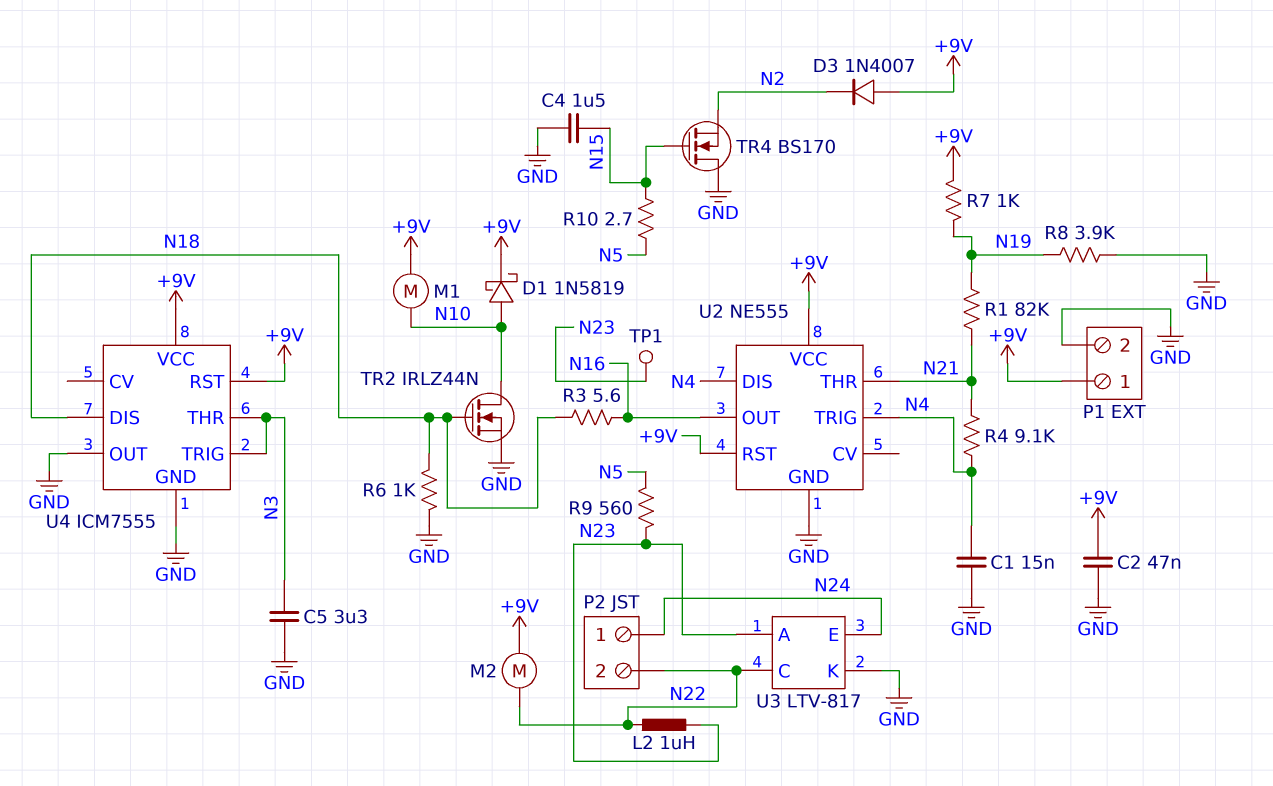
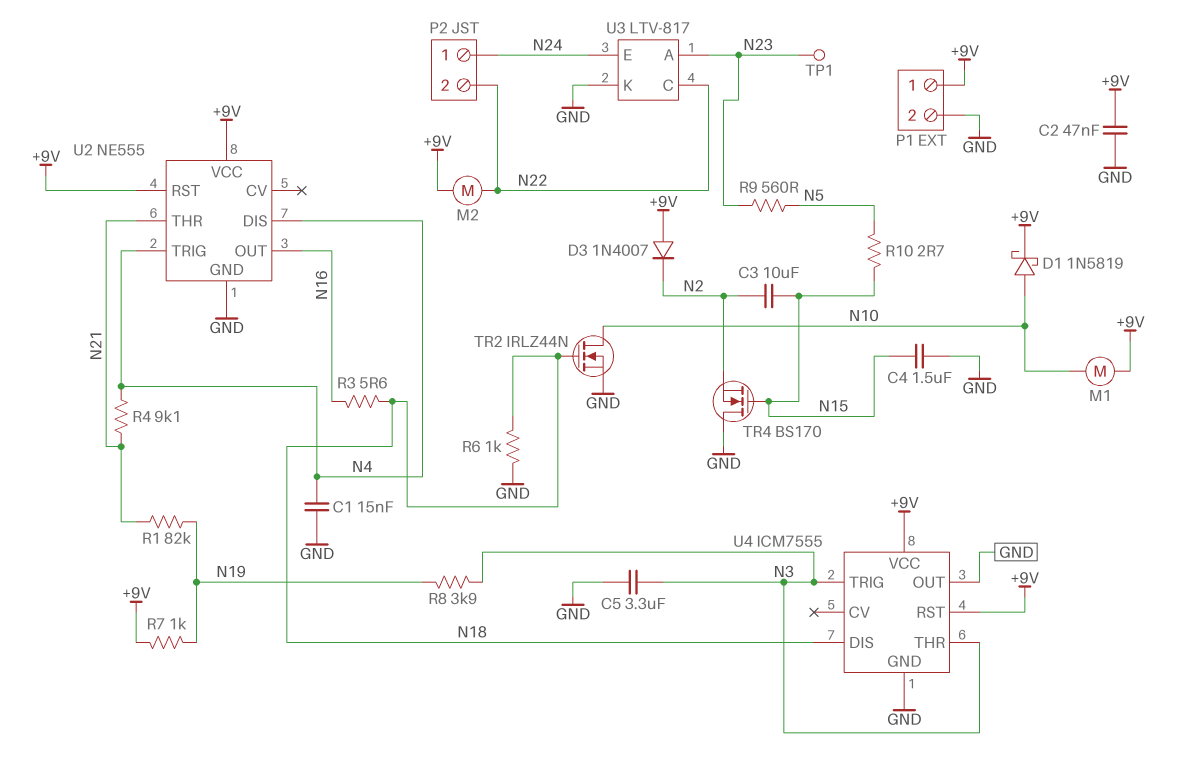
C3: none -> 10uF (N2, N15)
L2: 1uH (N22, N23) -> none
R8: 3.9k (GND, N19) -> 3.9k (N3, N19)

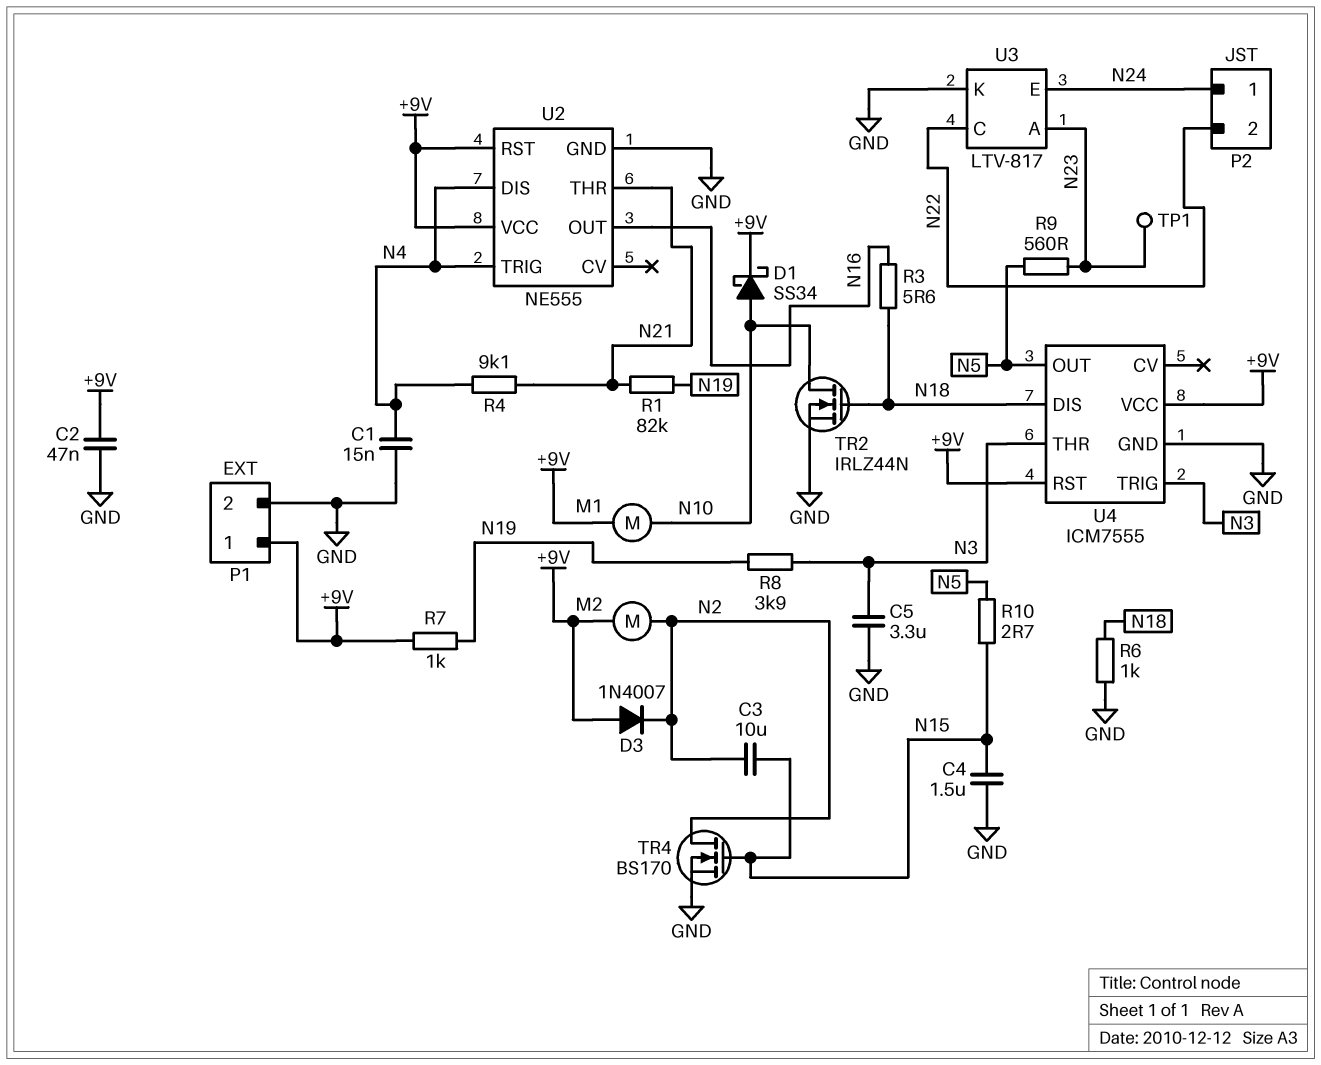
D1: schottky 1N5819 (A N10, K +9V) -> schottky SS34 (A N10, K +9V)
M2: motor (+9V, N22) -> motor (+9V, N2)
TR4: NMOS BS170 (G N15, D GND, S N2) -> NMOS BS170 (G N15, D N2, S GND)
U4 pin OUT: GND -> N5

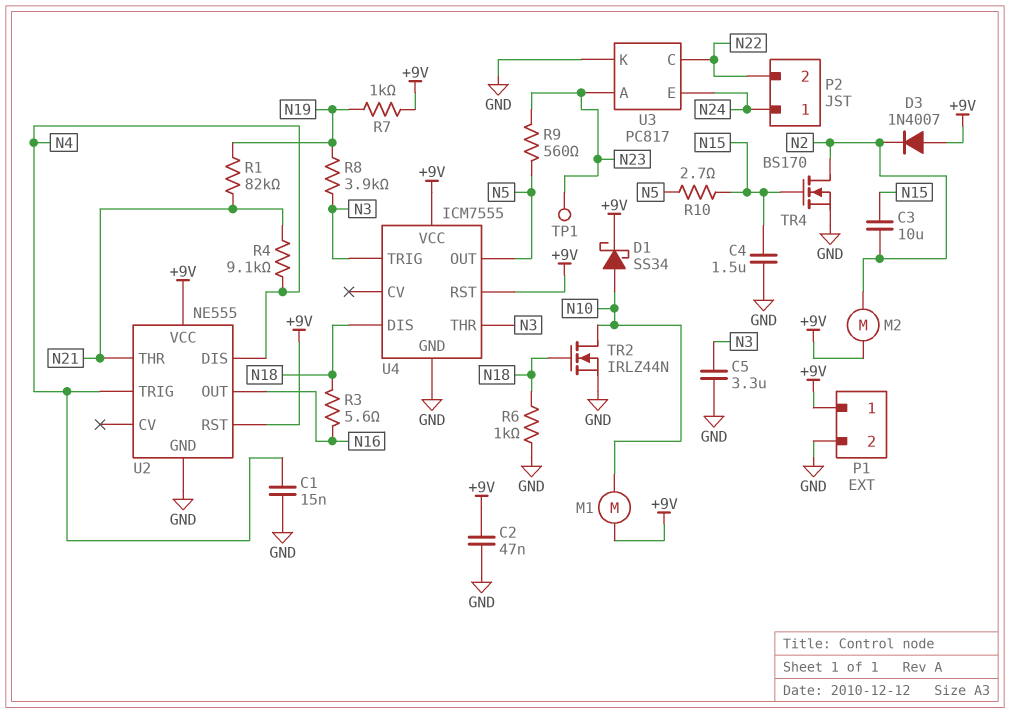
U3: LTV-817 -> PC817

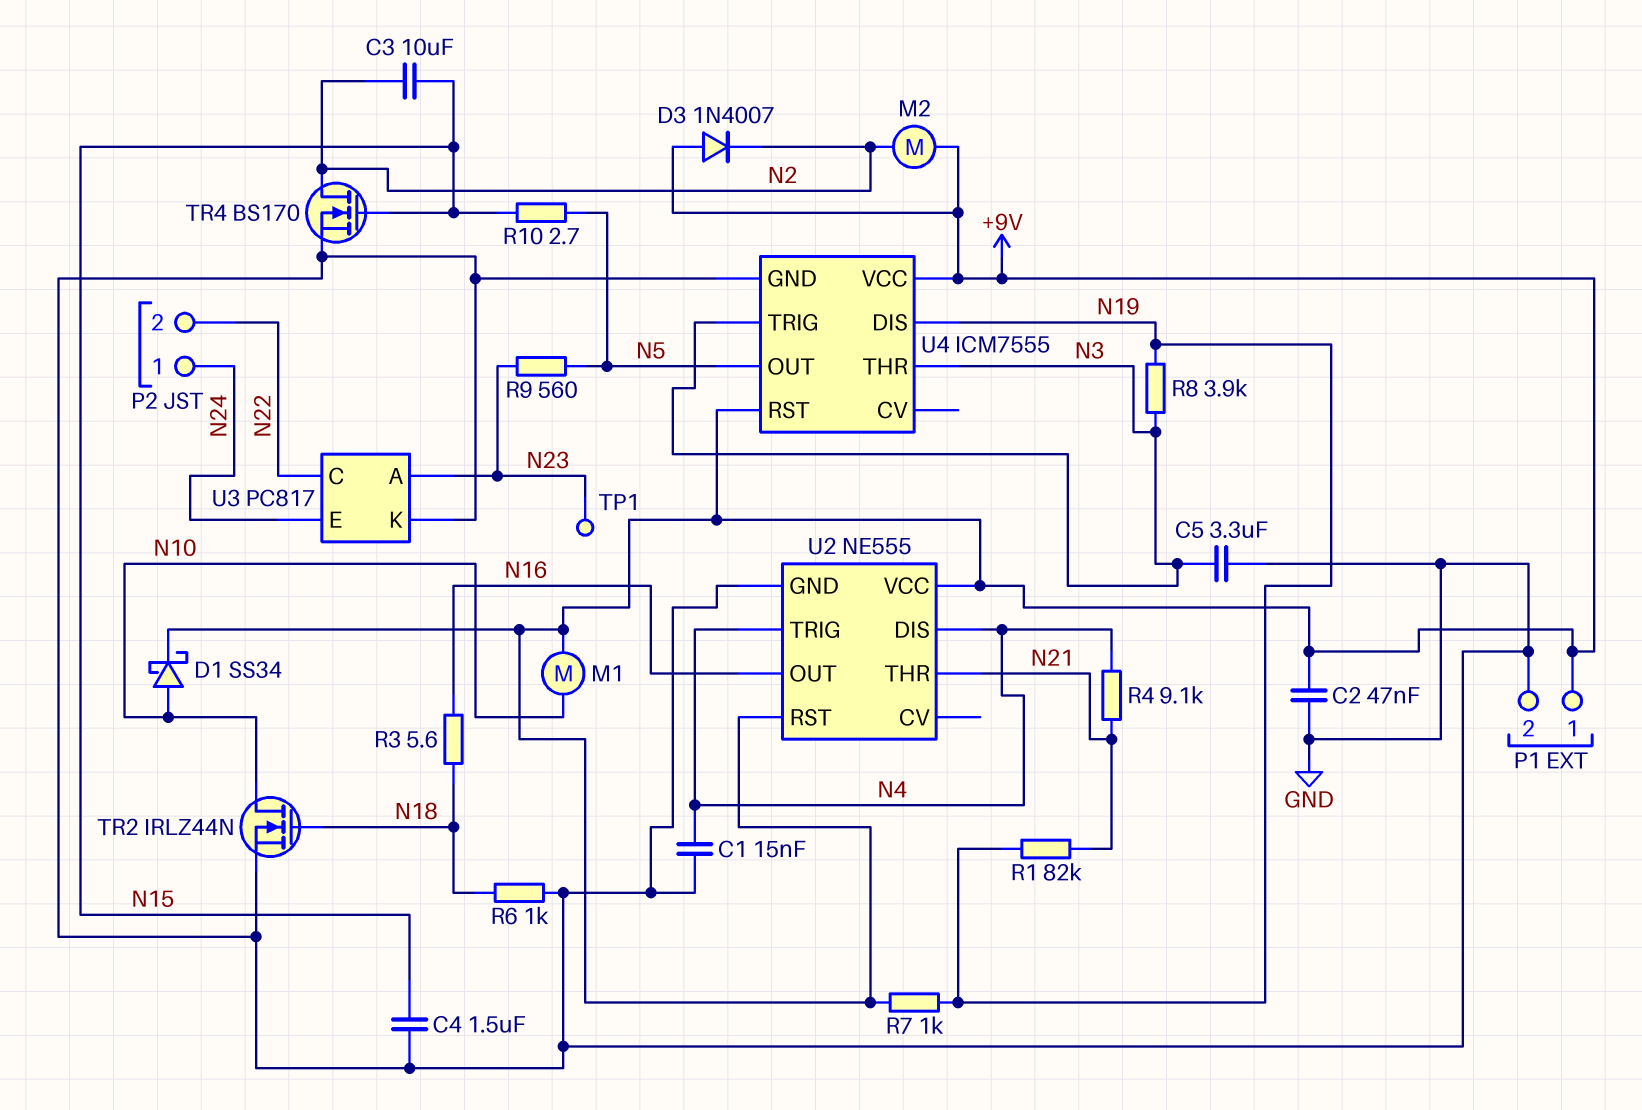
U4 pin DIS: N18 -> N19

